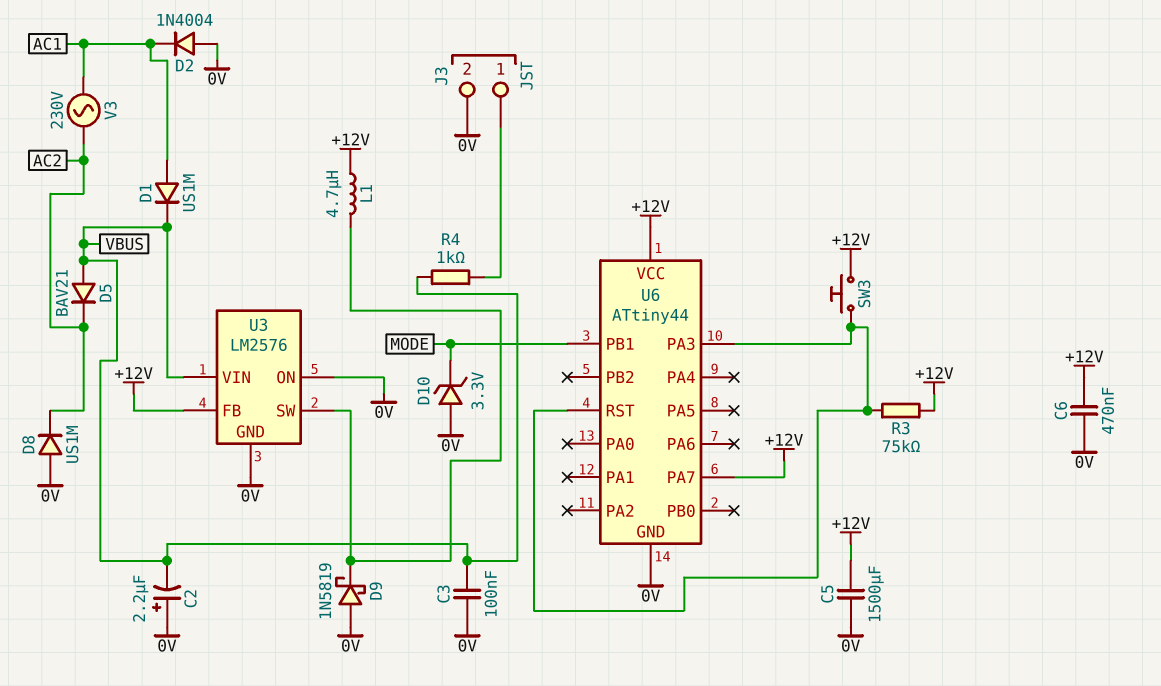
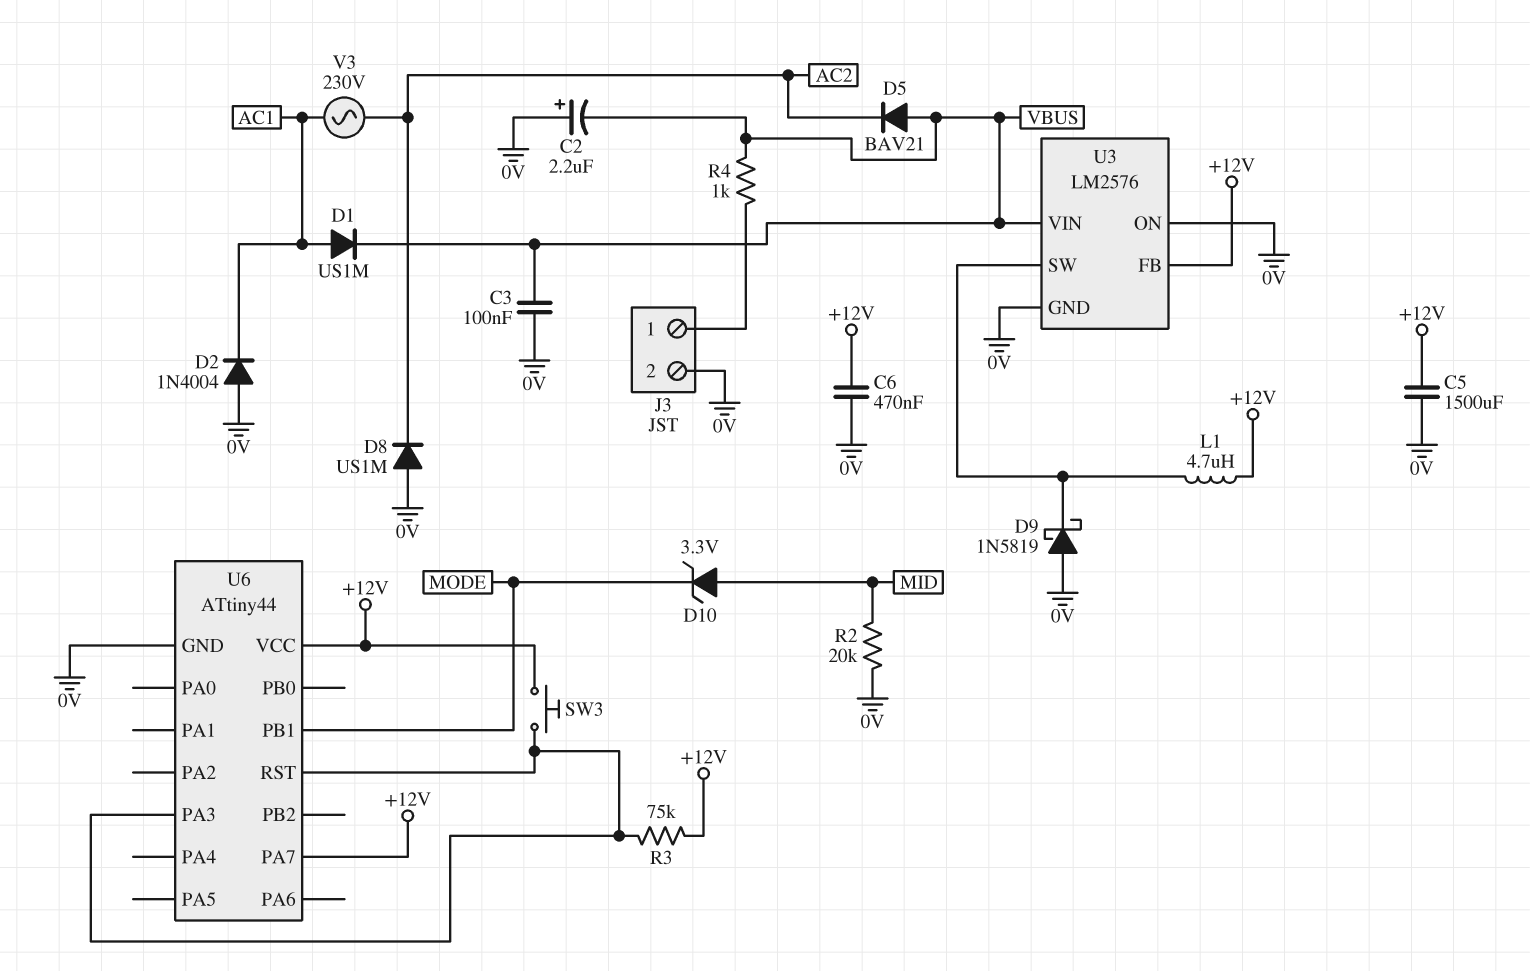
D10: zener 3.3V (A 0V, K MODE) -> zener 3.3V (A MID, K MODE)
R2: none -> 20k (0V, MID)

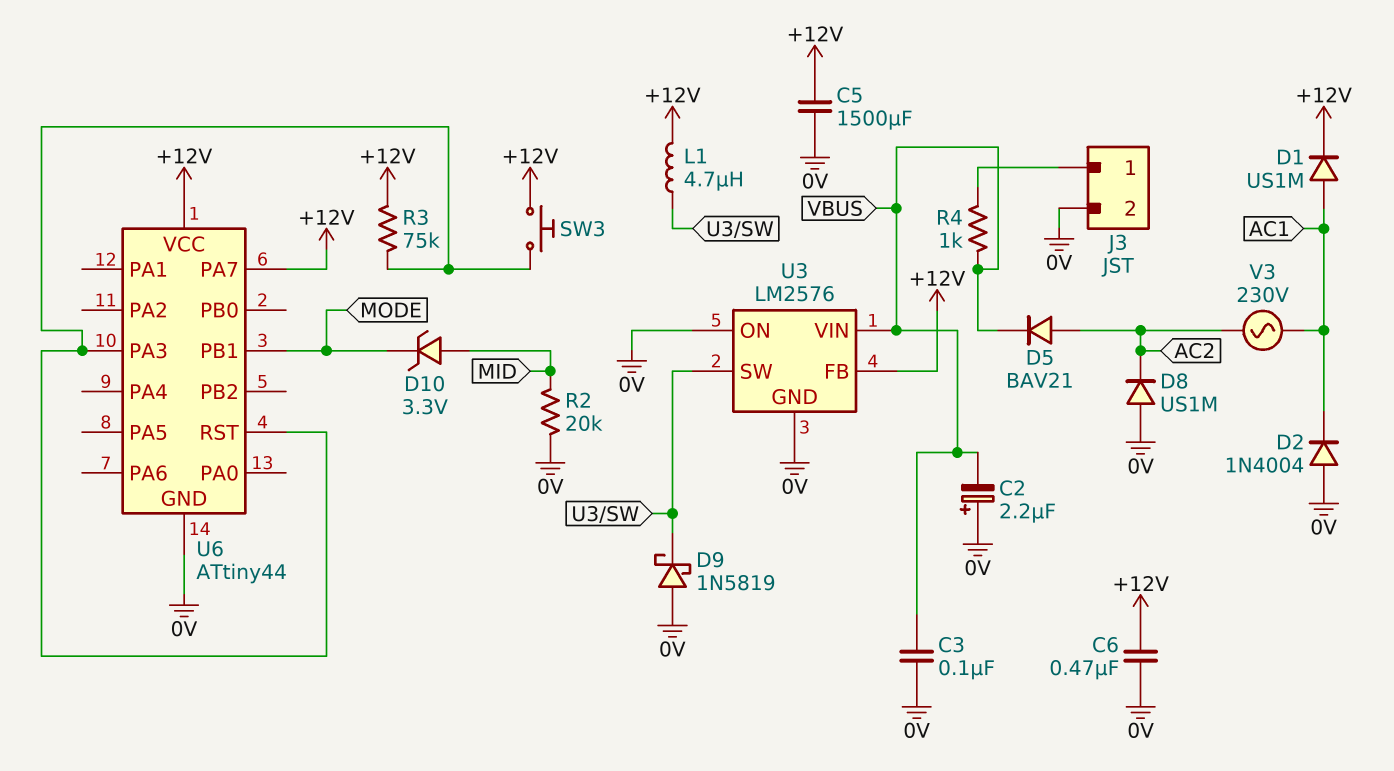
D1: diode US1M (A AC1, K VBUS) -> diode US1M (A AC1, K +12V)
D5: diode BAV21 (A VBUS, K AC2) -> diode BAV21 (A AC2, K VBUS)

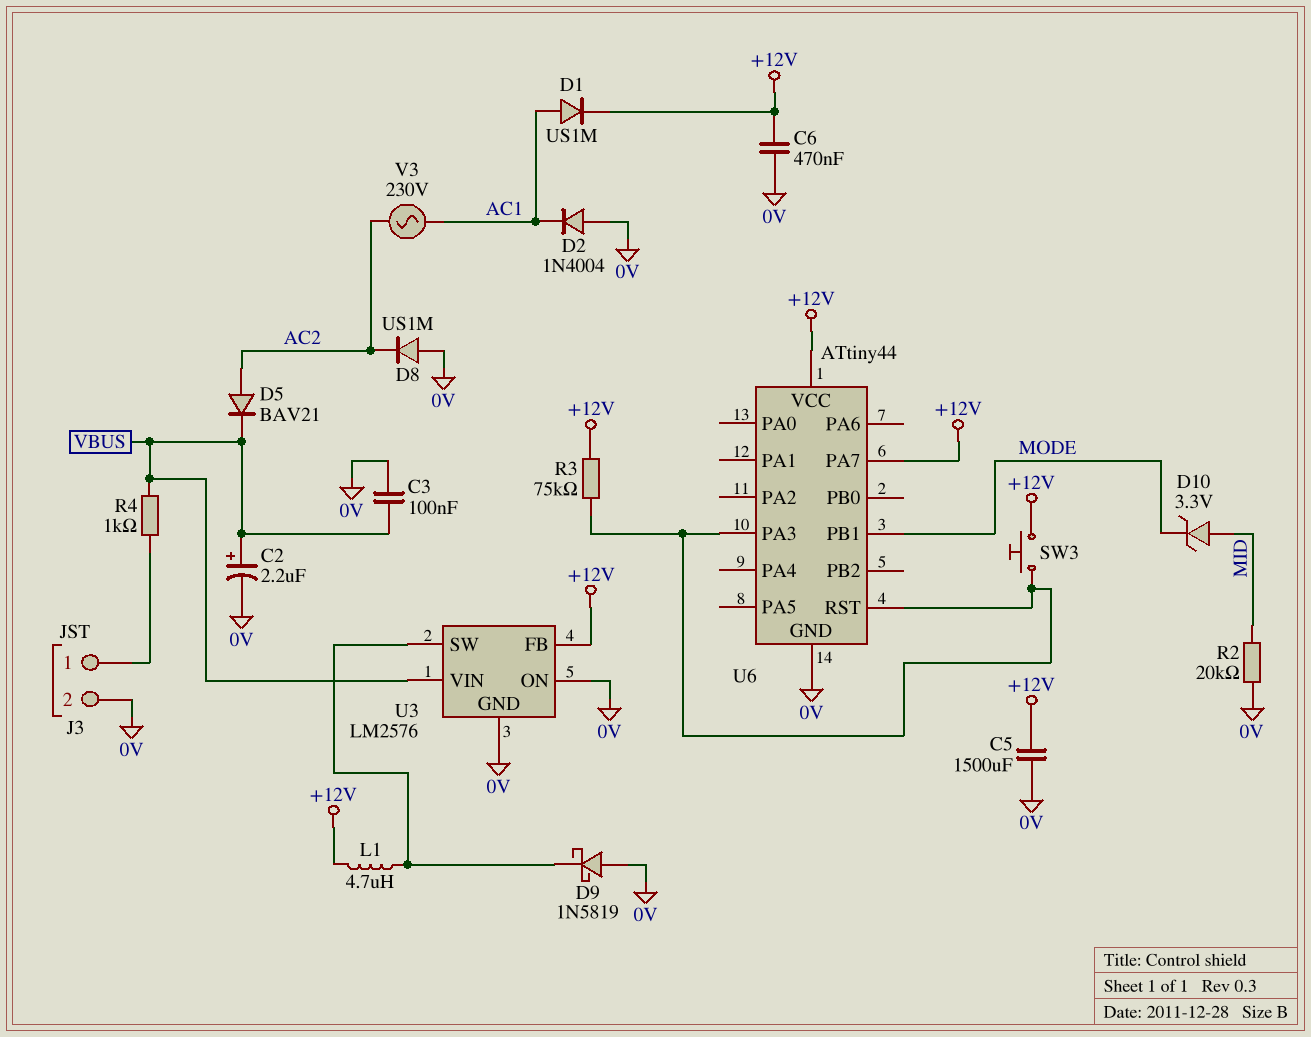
C2: 2.2uF (plus 0V, minus VBUS) -> 2.2uF (plus VBUS, minus 0V)

